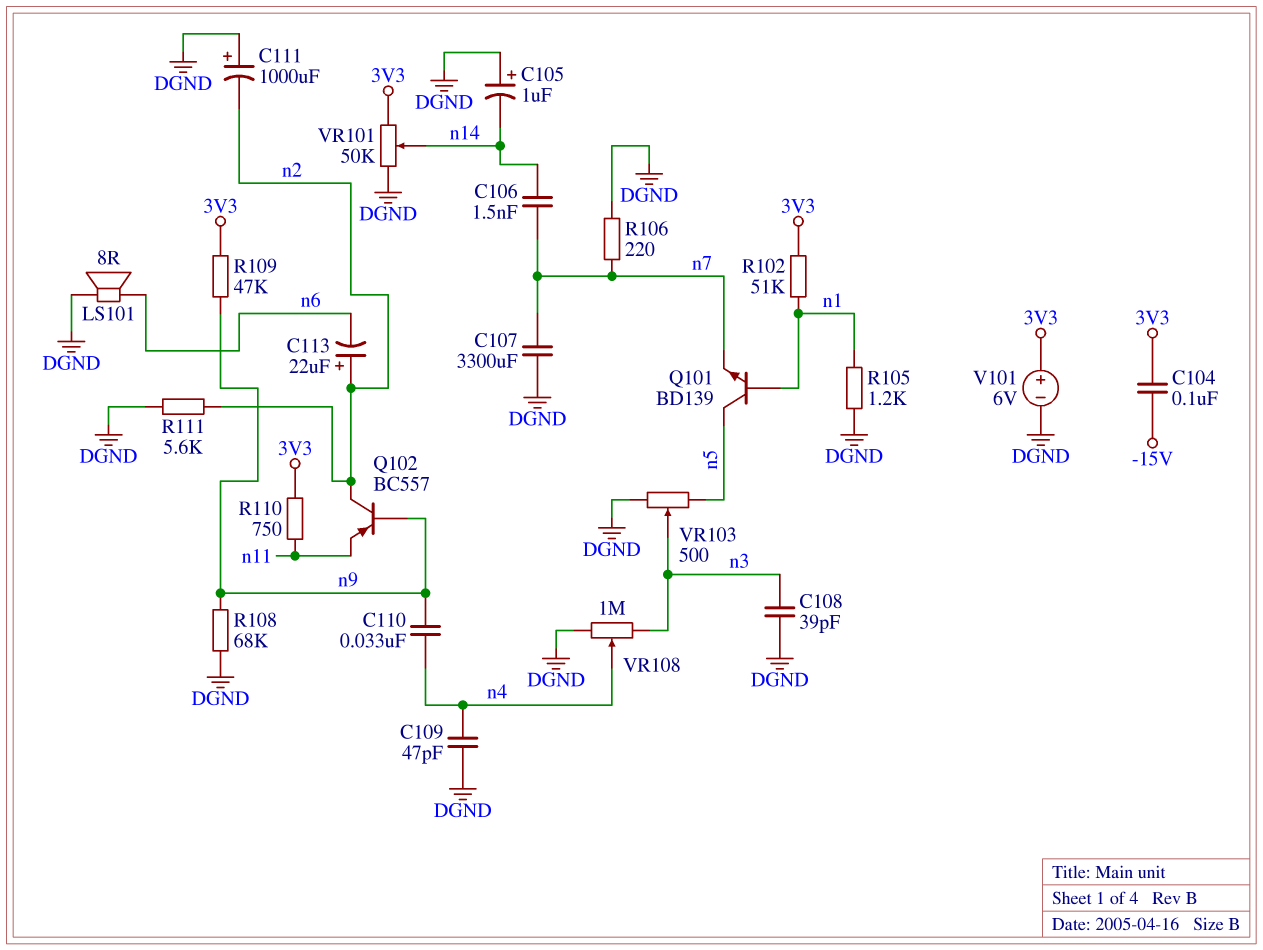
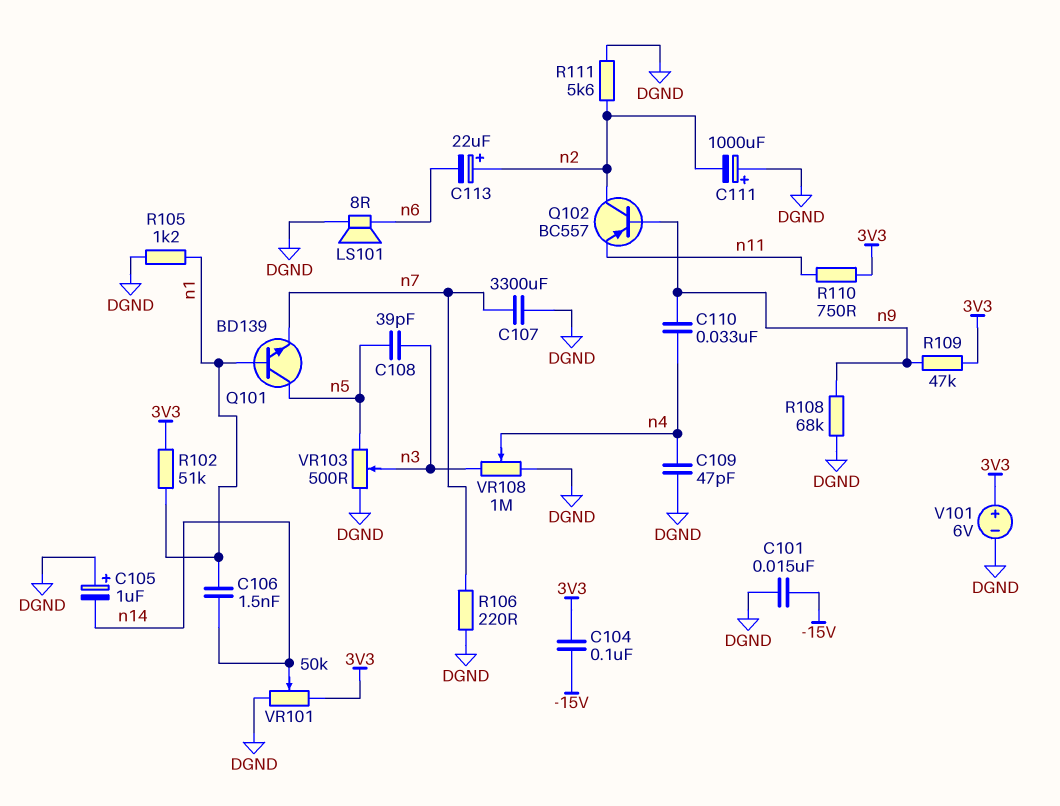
C101: none -> 15nF (-15V, DGND)
C106: 1.5nF (n7, n14) -> 1.5nF (n1, n14)
C108: 39pF (DGND, n3) -> 39pF (n3, n5)

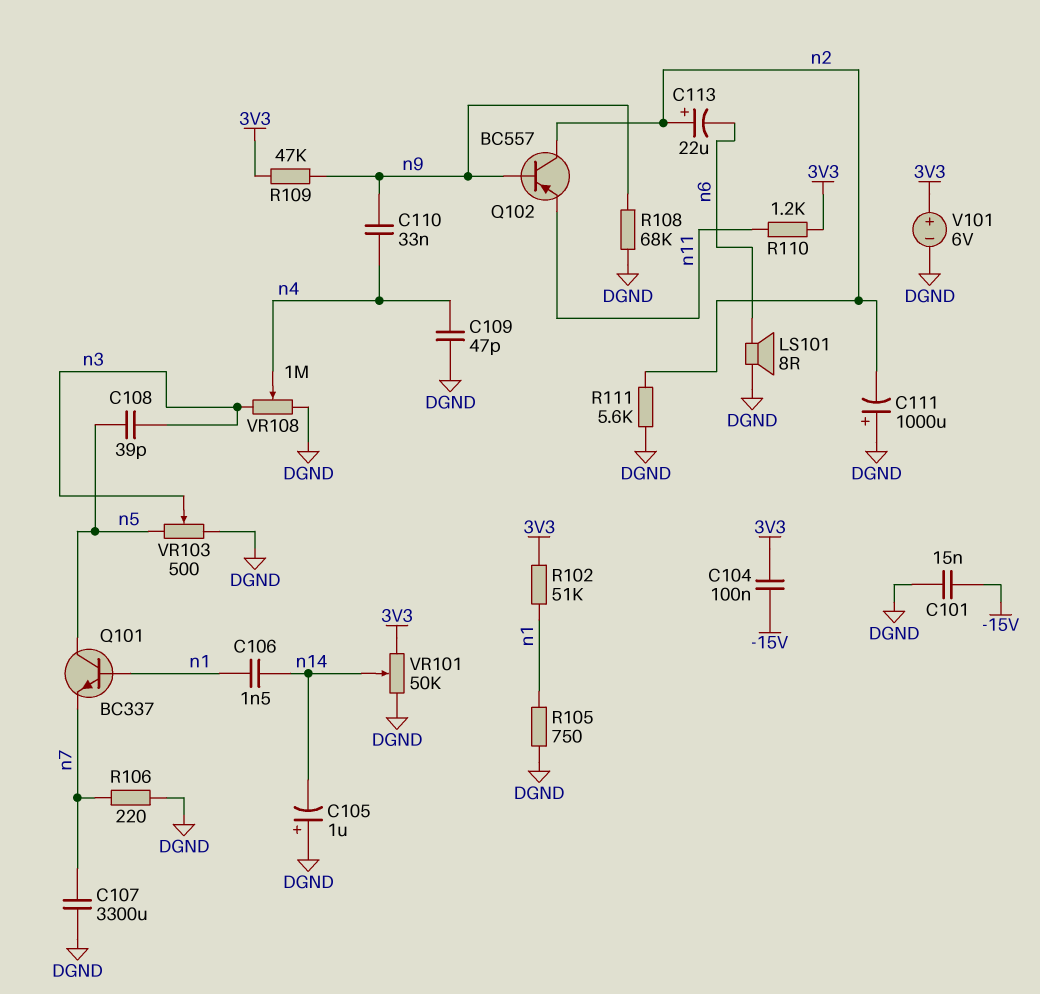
Q101: NPN BD139 (B n1, C n5, E n7) -> NPN BC337 (B n1, C n5, E n7)
R105: 1.2k (DGND, n1) -> 750 (DGND, n1)
R110: 750 (3V3, n11) -> 1.2k (3V3, n11)

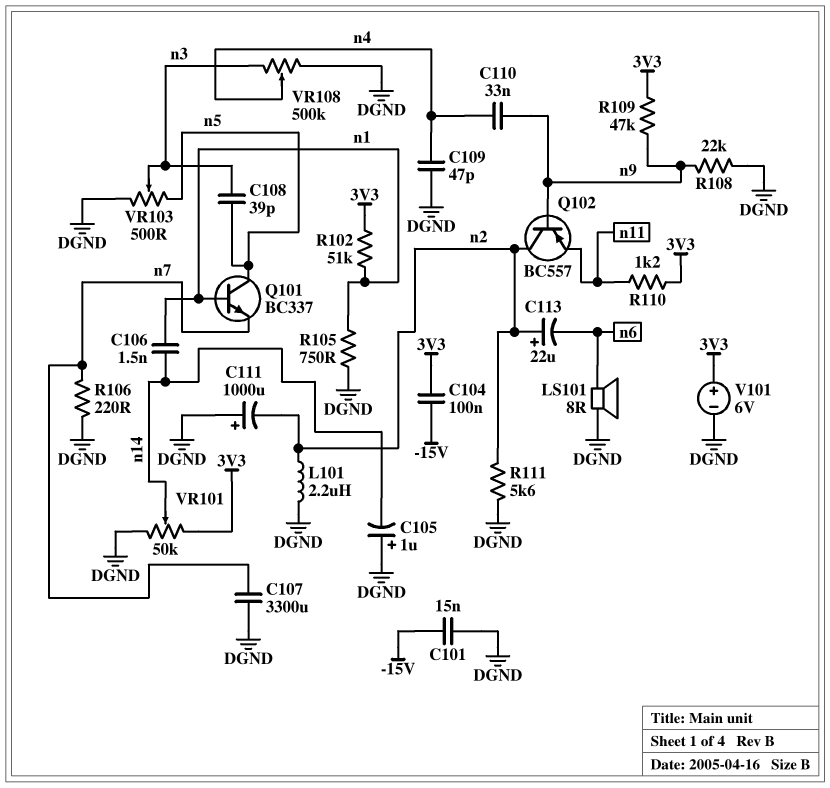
L101: none -> 2.2uH (DGND, n2)
R108: 68k (DGND, n9) -> 22k (DGND, n9)
VR108: 1M (DGND, n3, wiper n4) -> 500k (DGND, n3, wiper n4)

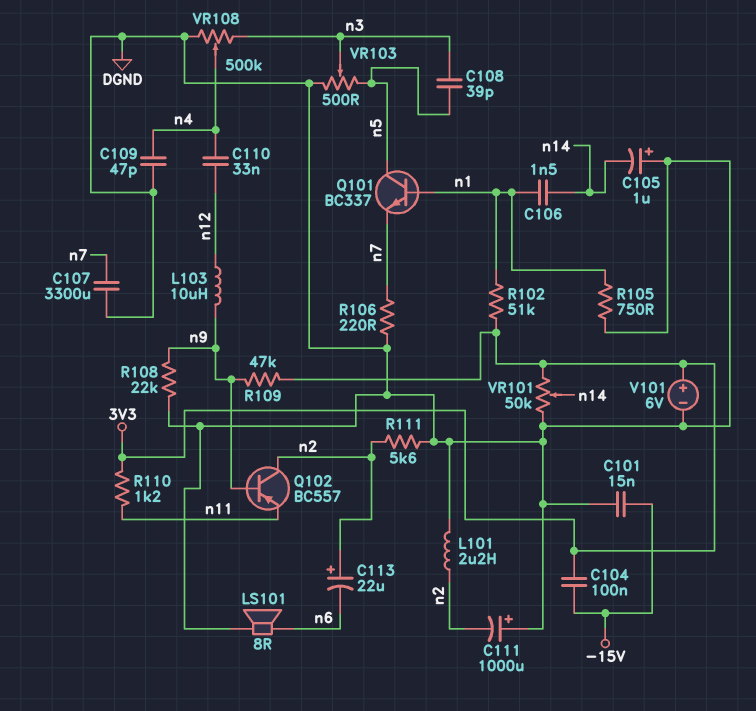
C110: 33nF (n4, n9) -> 33nF (n4, n12)
L103: none -> 10uH (n9, n12)

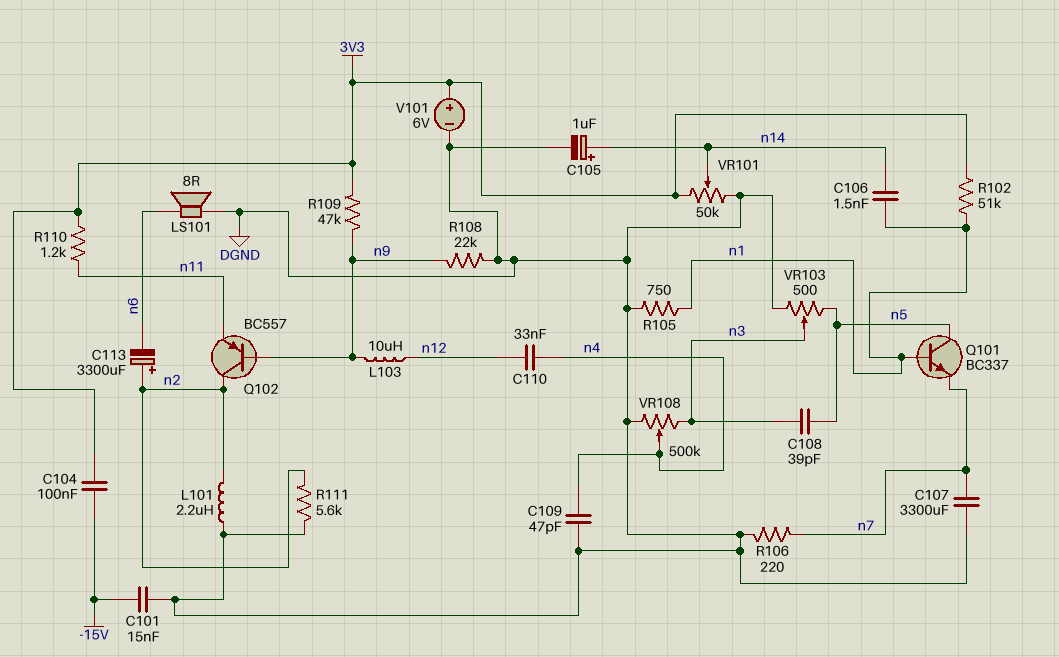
C105: 1uF (plus DGND, minus n14) -> 1uF (plus n14, minus DGND)
C111: 1000uF (plus DGND, minus n2) -> none
C113: 22uF (plus n2, minus n6) -> 3300uF (plus n2, minus n6)

